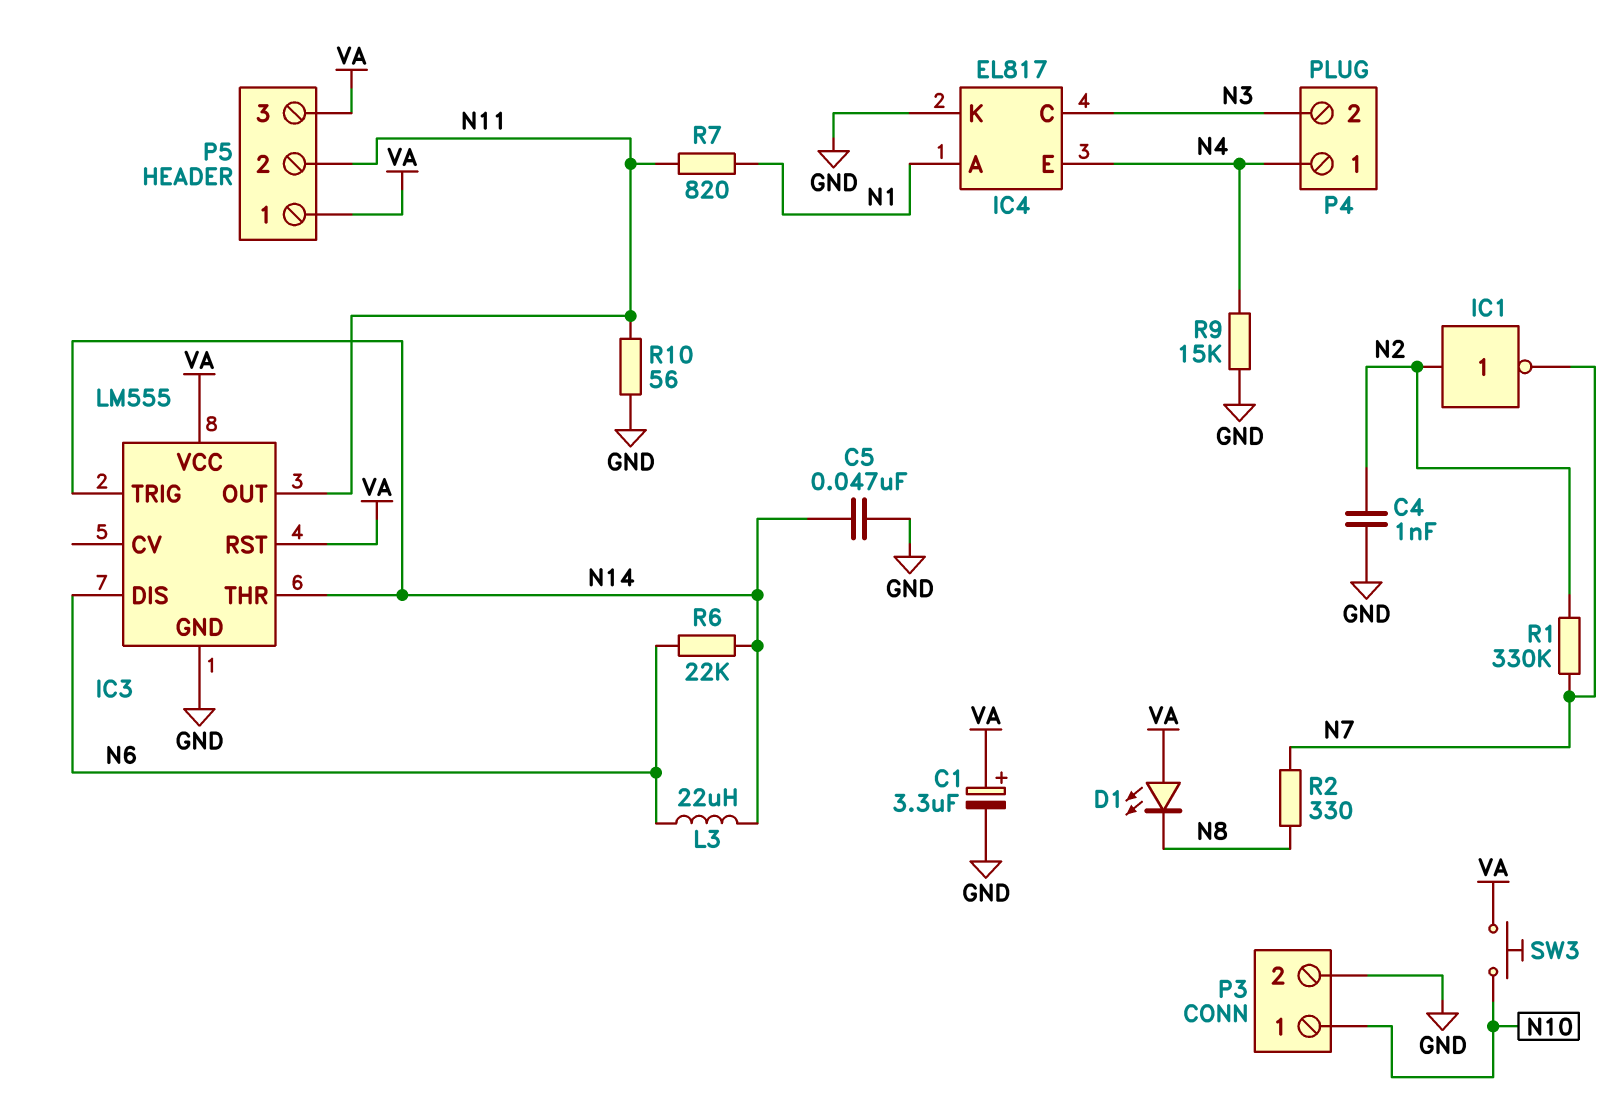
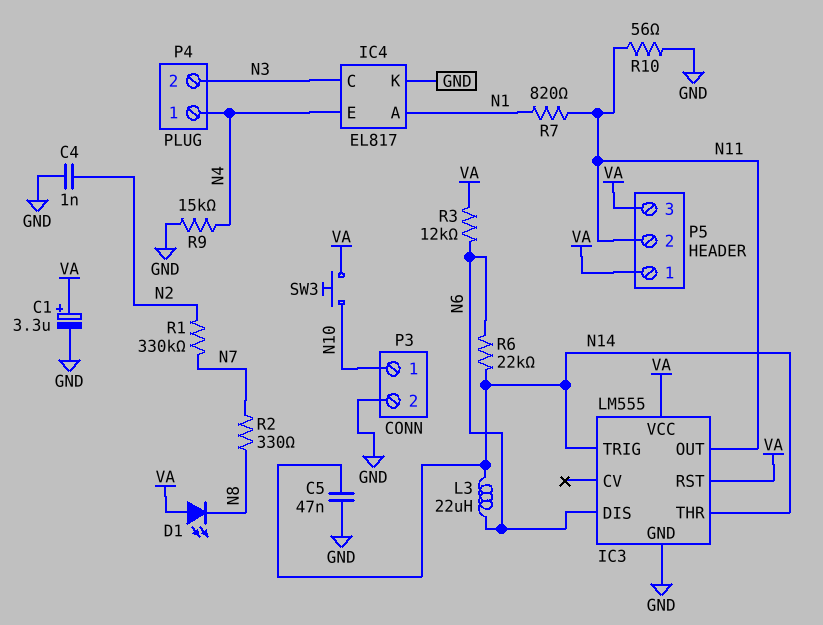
IC1: NOT (in N2, out N7) -> none
R3: none -> 12k (N6, VA)

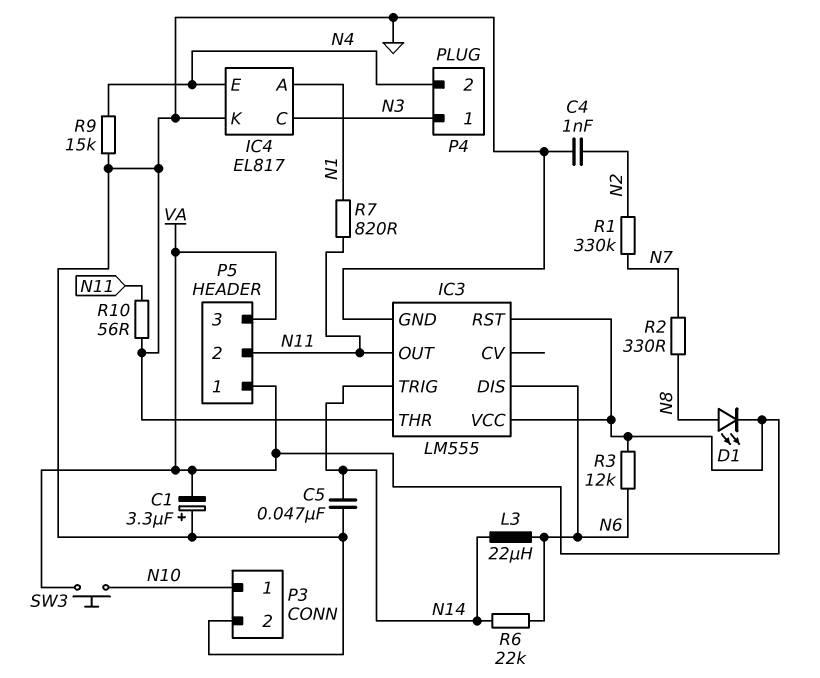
C1: 3.3uF (plus VA, minus GND) -> 3.3uF (plus GND, minus VA)
D1: LED (A VA, K N8) -> LED (A N8, K VA)
IC3 pin THR: N14 -> GND
P4 pin 1: N4 -> N3
P4 pin 2: N3 -> N4

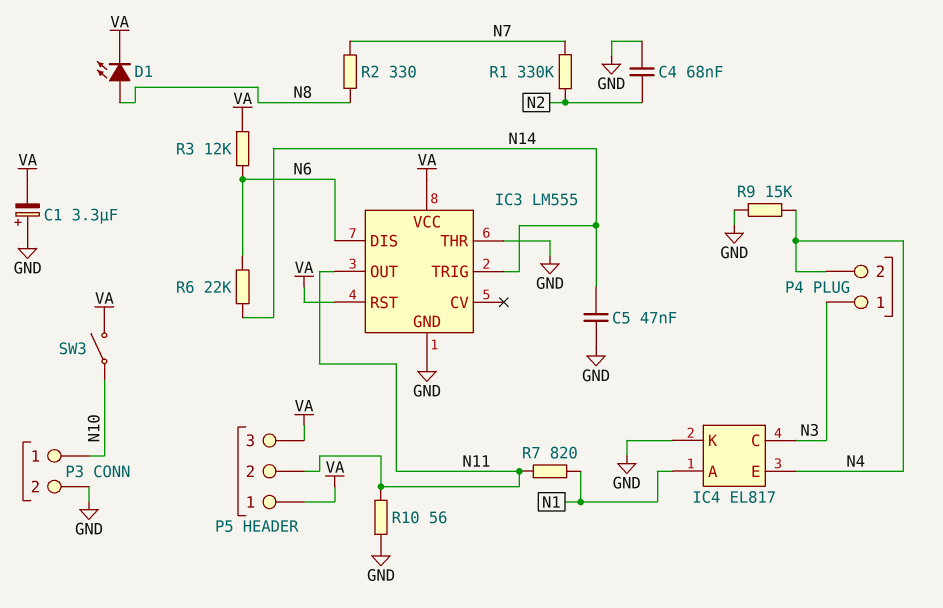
C4: 1nF (GND, N2) -> 68nF (GND, N2)
L3: 22uH (N6, N14) -> none
SW3: button (N10, VA) -> switch (N10, VA)

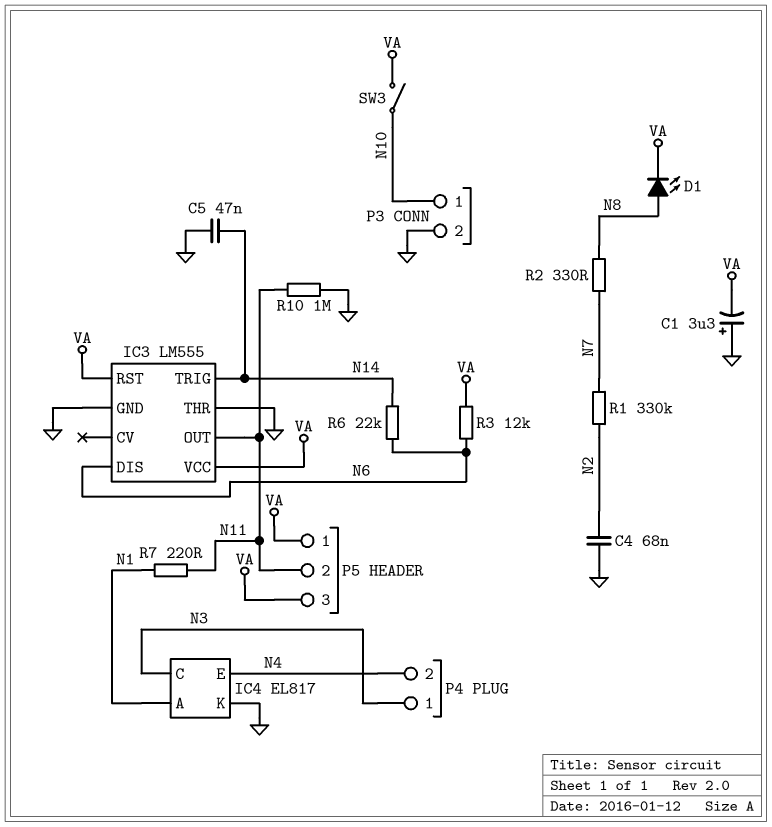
R7: 820 (N1, N11) -> 220 (N1, N11)
R9: 15k (GND, N4) -> none
R10: 56 (GND, N11) -> 1M (GND, N11)

